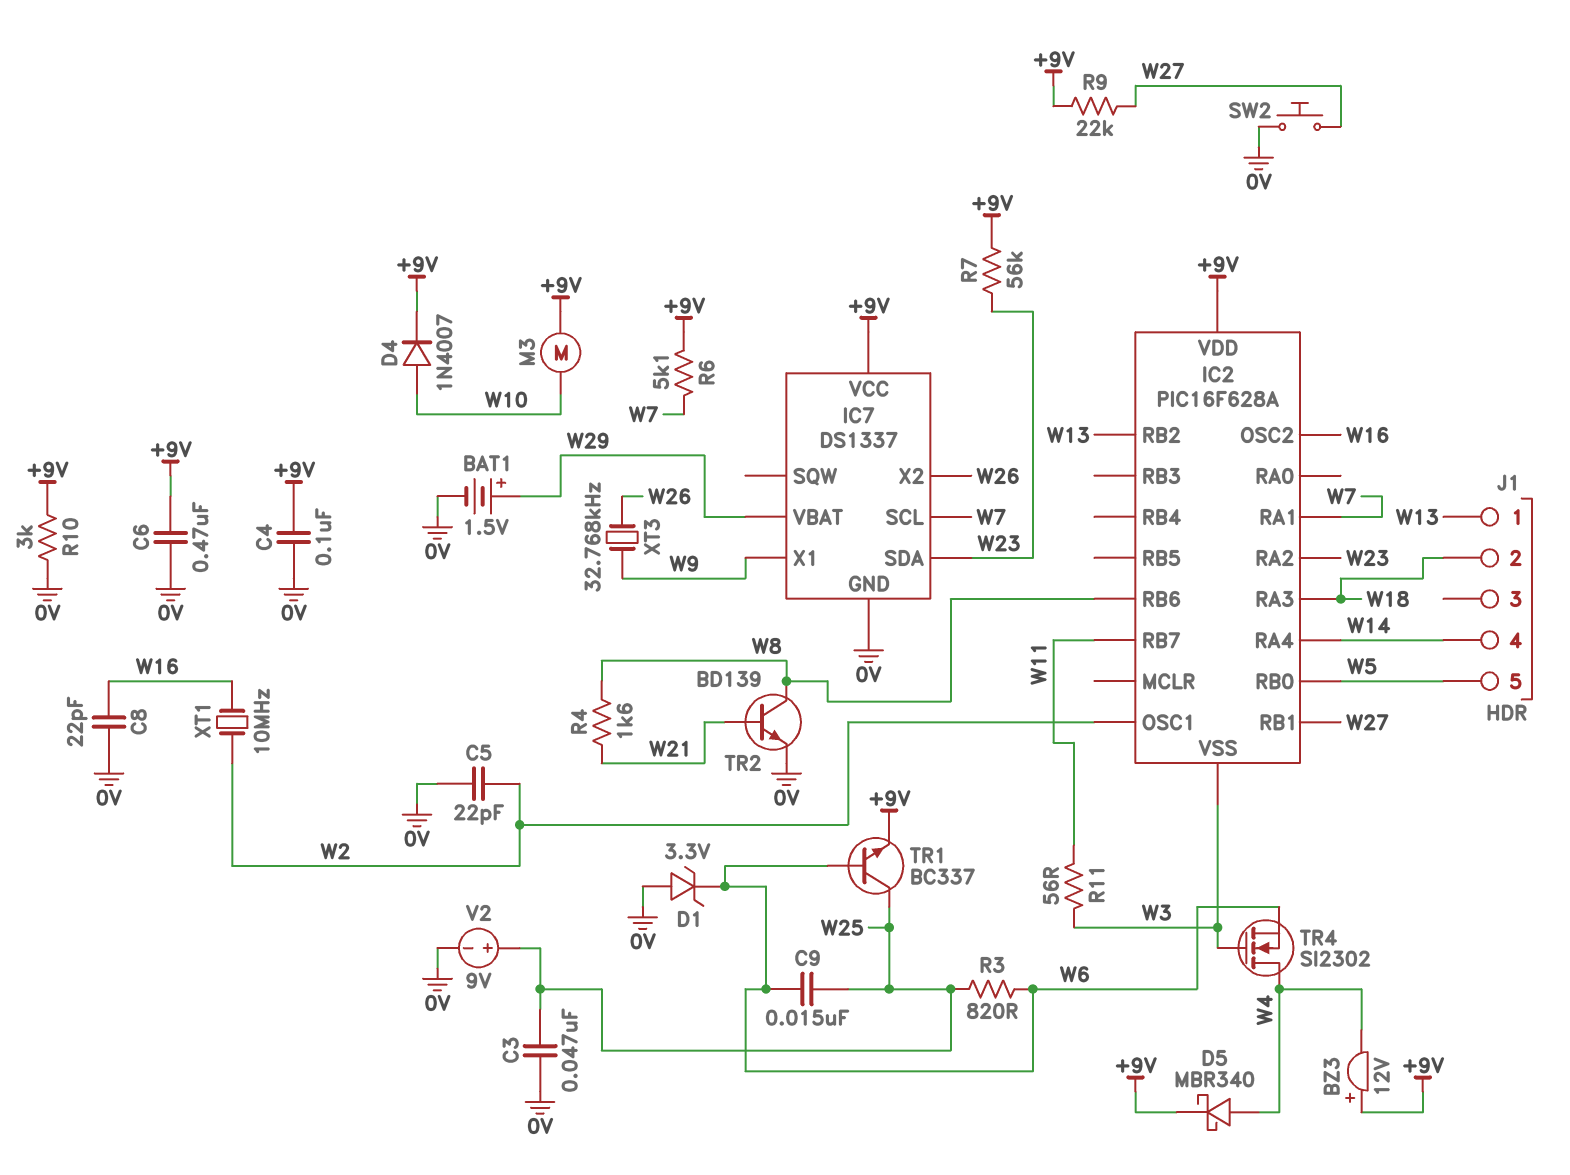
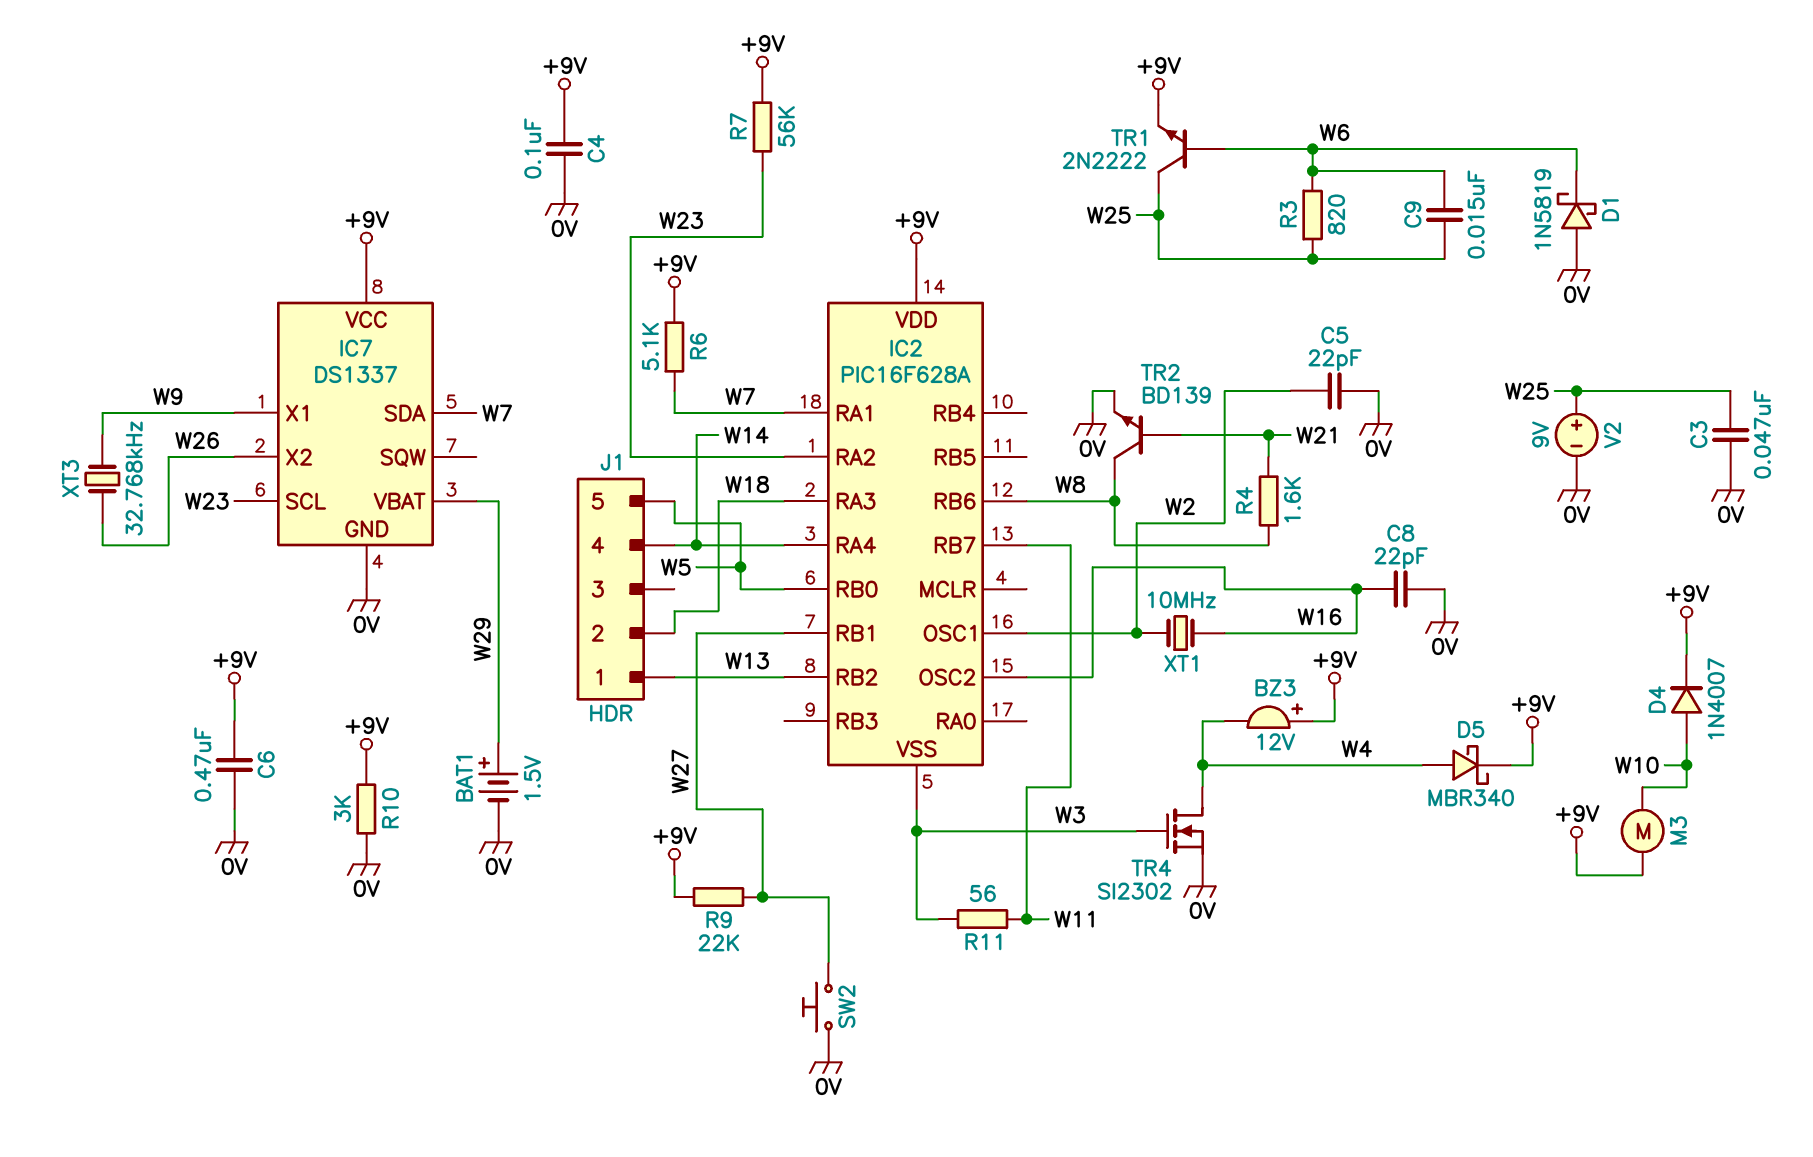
D1: zener 3.3V (A 0V, K W6) -> schottky 1N5819 (A 0V, K W6)
IC7 pin SCL: W7 -> W23
IC7 pin SDA: W23 -> W7
TR1: NPN BC337 (B W6, C W25, E +9V) -> NPN 2N2222 (B W6, C W25, E +9V)
TR4: NMOS SI2302 (G W3, D W4, S W6) -> NMOS SI2302 (G W3, D W4, S 0V)

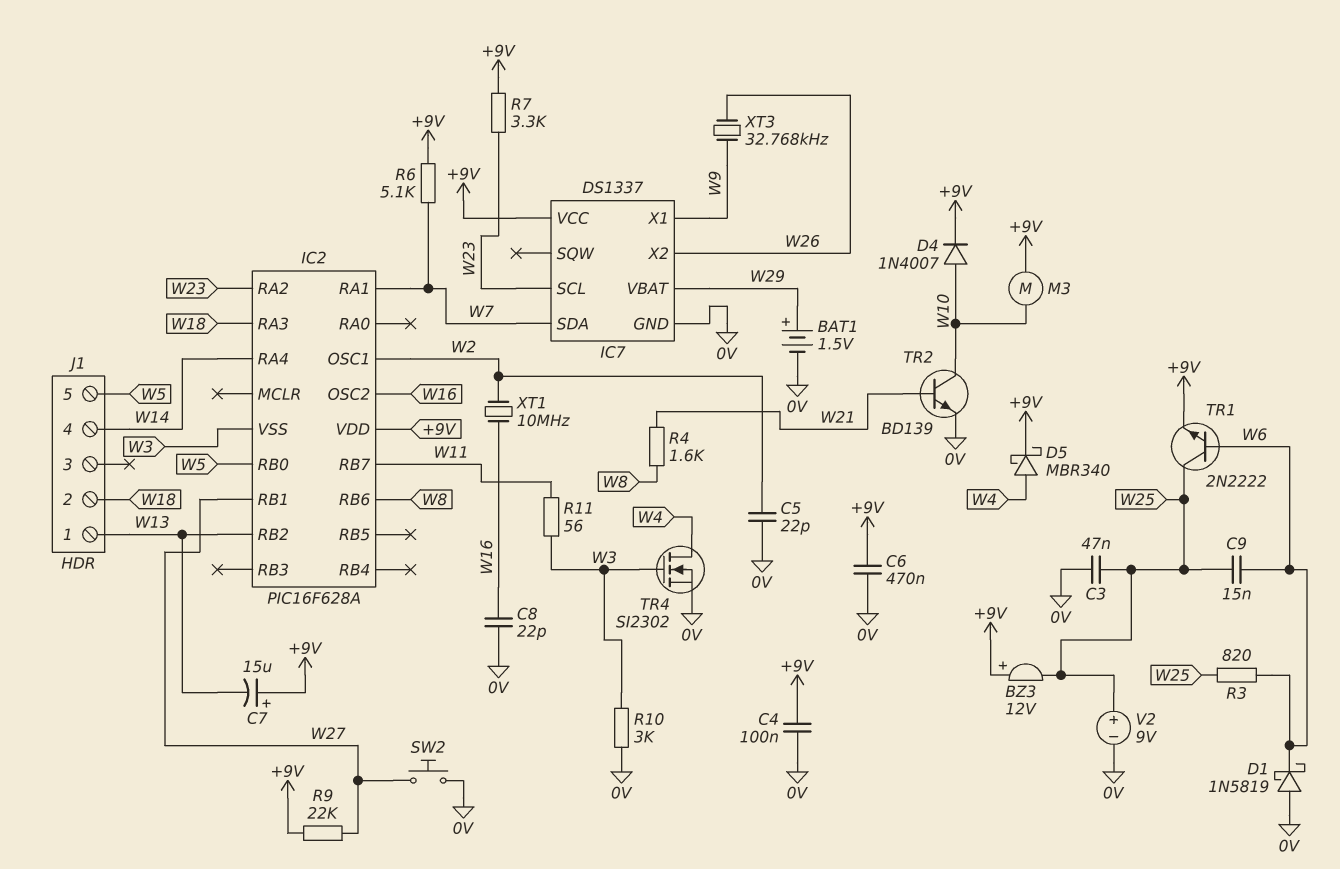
BZ3: buzzer 12V (plus +9V, minus W4) -> buzzer 12V (plus +9V, minus W25)
C7: none -> 15uF (plus +9V, minus W13)
R7: 56k (+9V, W23) -> 3.3k (+9V, W23)
R10: 3k (+9V, 0V) -> 3k (0V, W3)
TR2: NPN BD139 (B W21, C W8, E 0V) -> NPN BD139 (B W21, C W10, E 0V)

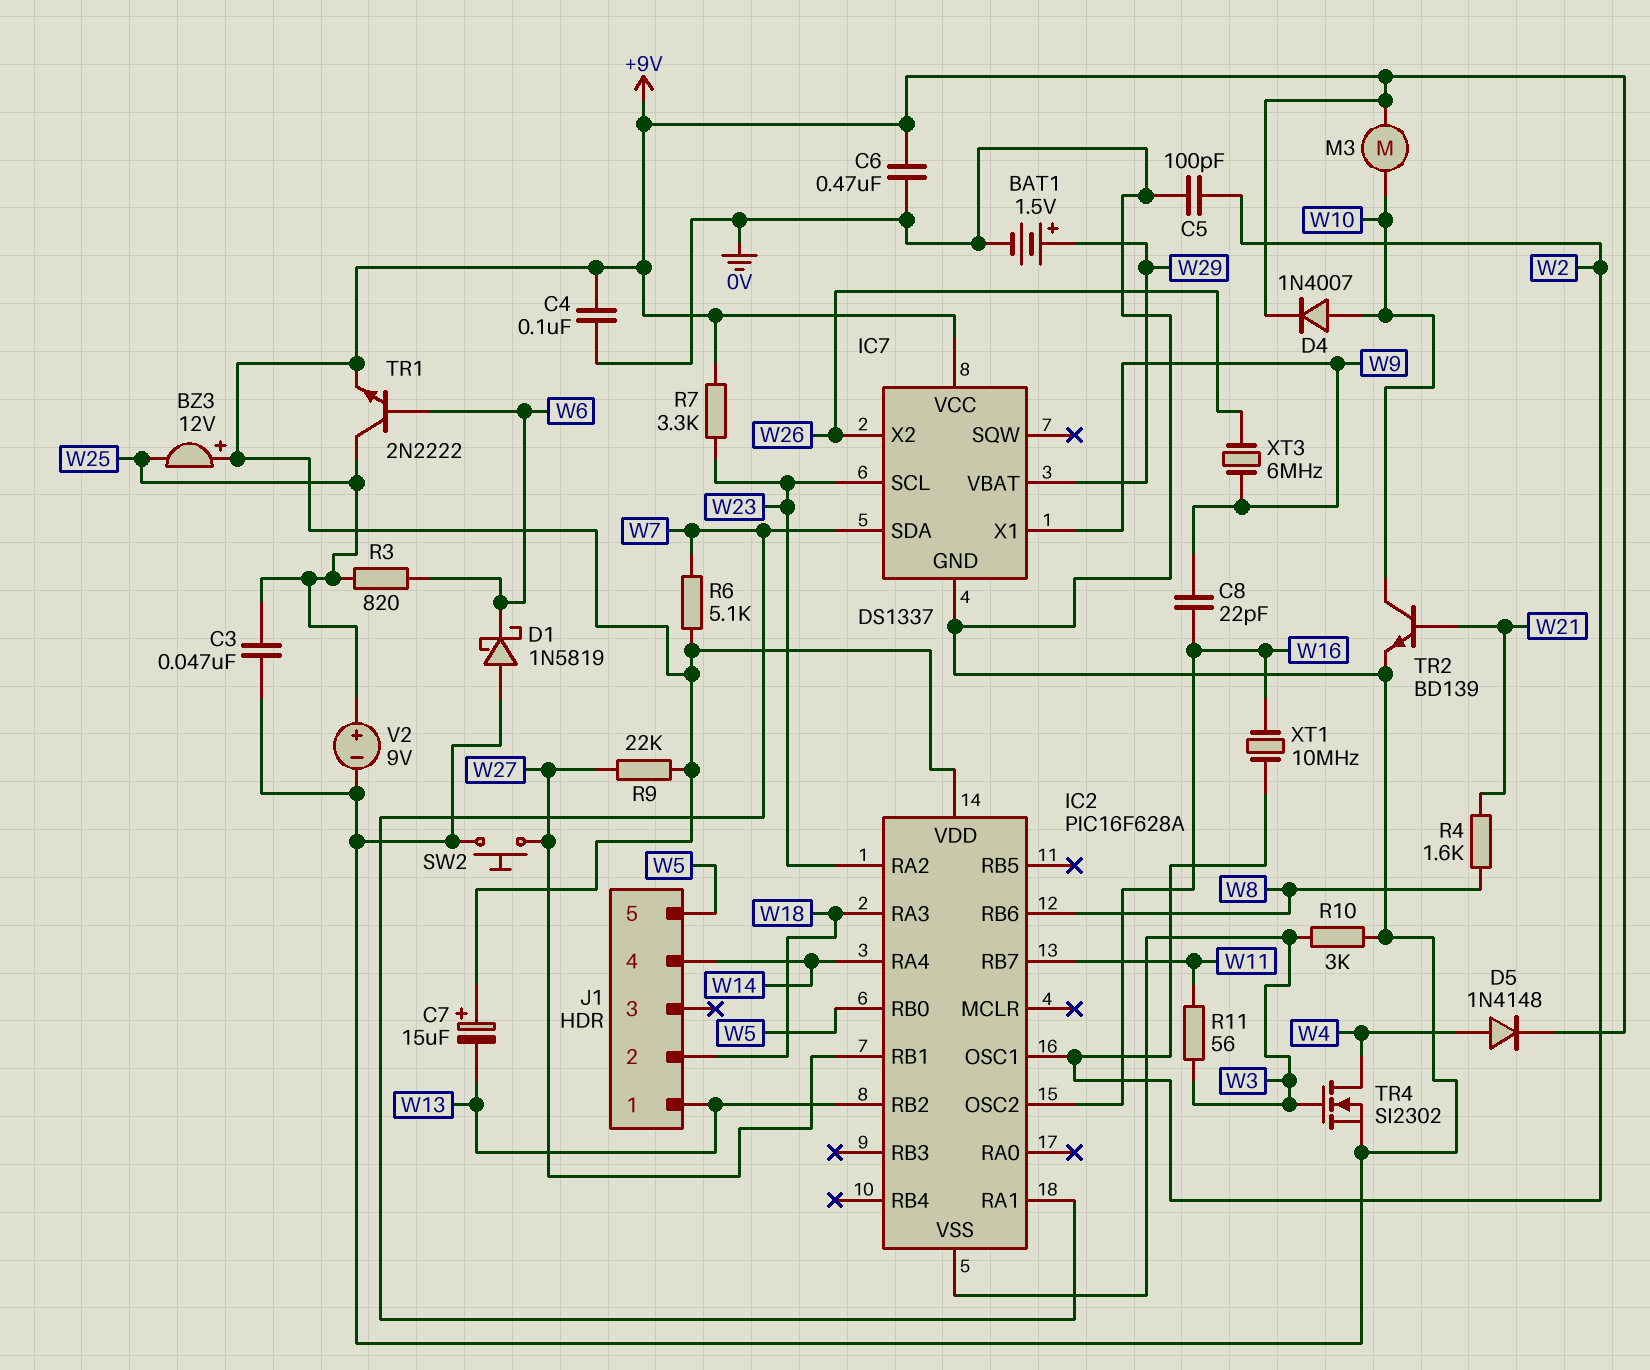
C5: 22pF (0V, W2) -> 100pF (0V, W2)
C8: 22pF (0V, W16) -> 22pF (W9, W16)
C9: 15nF (W6, W25) -> none
D5: schottky MBR340 (A W4, K +9V) -> diode 1N4148 (A W4, K +9V)
XT3: 32.768kHz (W9, W26) -> 6MHz (W9, W26)

